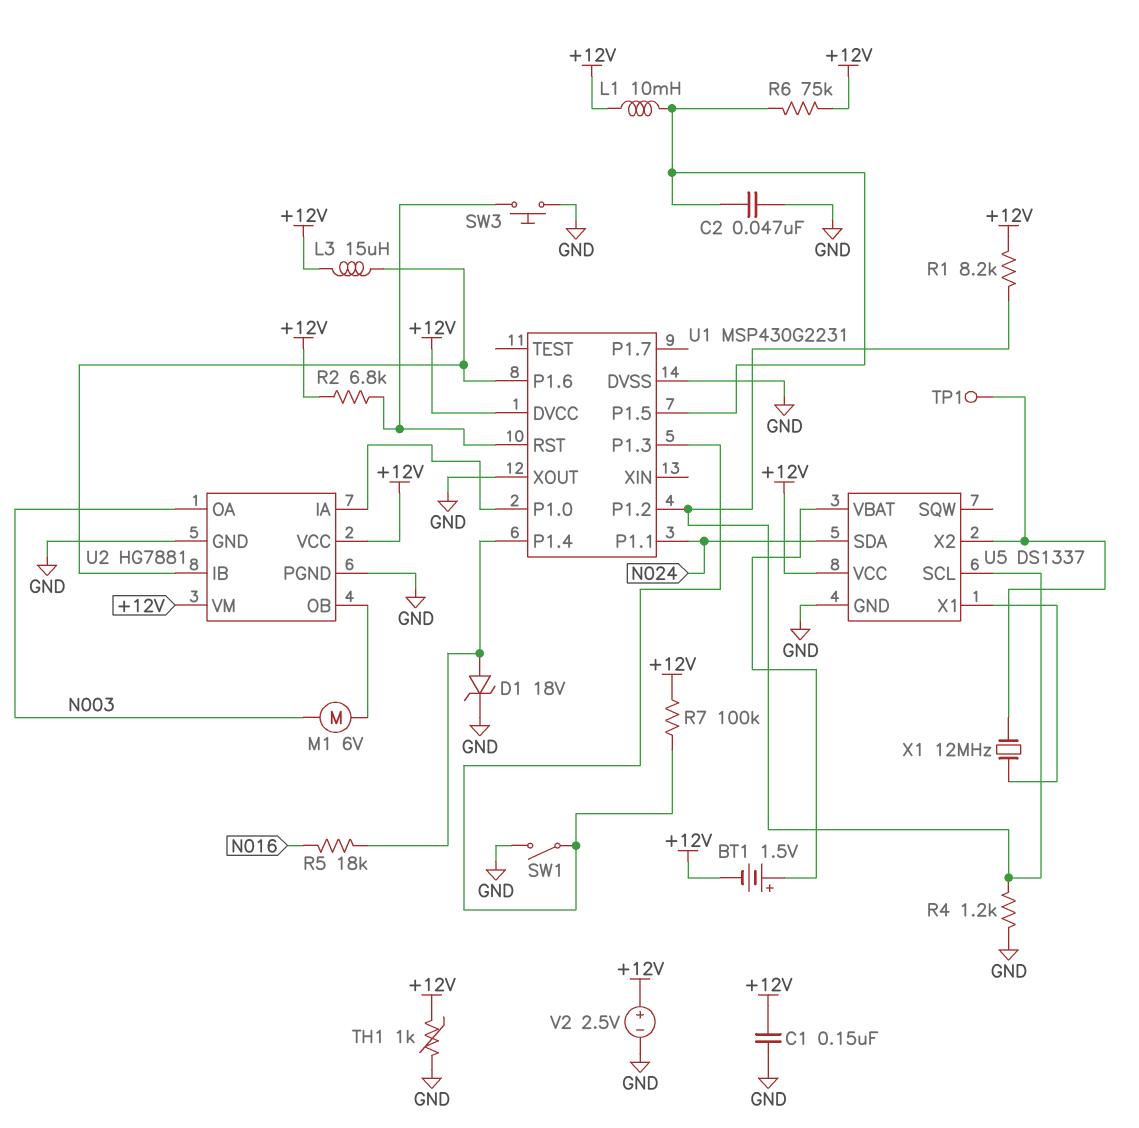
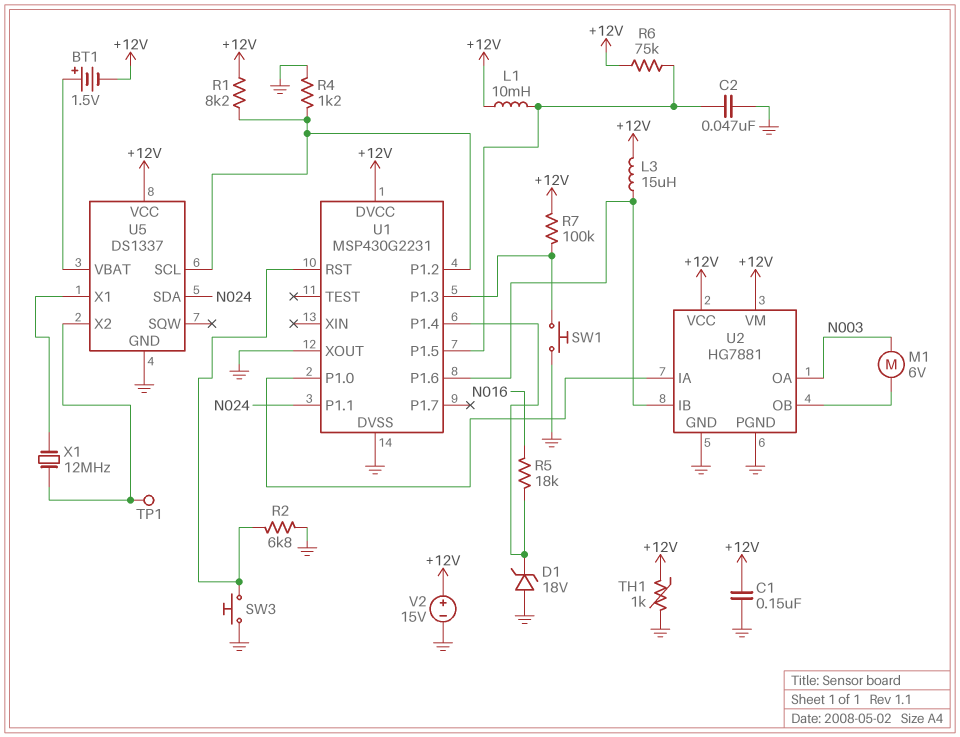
D1: zener 18V (A U1/P1.4, K GND) -> zener 18V (A GND, K U1/P1.4)
R2: 6.8k (+12V, U1/RST) -> 6.8k (GND, U1/RST)
SW1: switch (GND, U1/P1.3) -> button (GND, U1/P1.3)
V2: 2.5V (plus +12V, minus GND) -> 15V (plus +12V, minus GND)

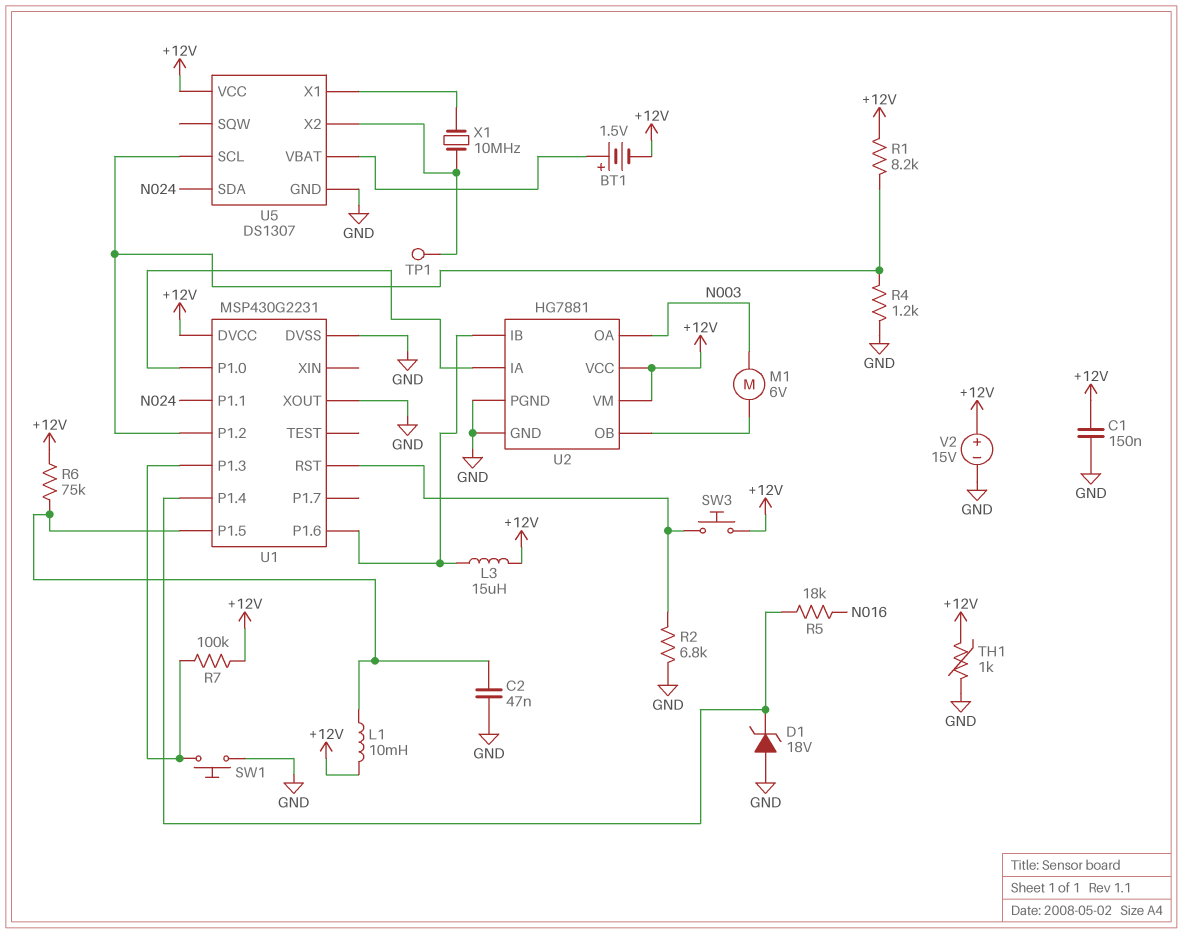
SW3: button (GND, U1/RST) -> button (+12V, U1/RST)
U5: DS1337 -> DS1307
X1: 12MHz (U5/X1, U5/X2) -> 10MHz (U5/X1, U5/X2)

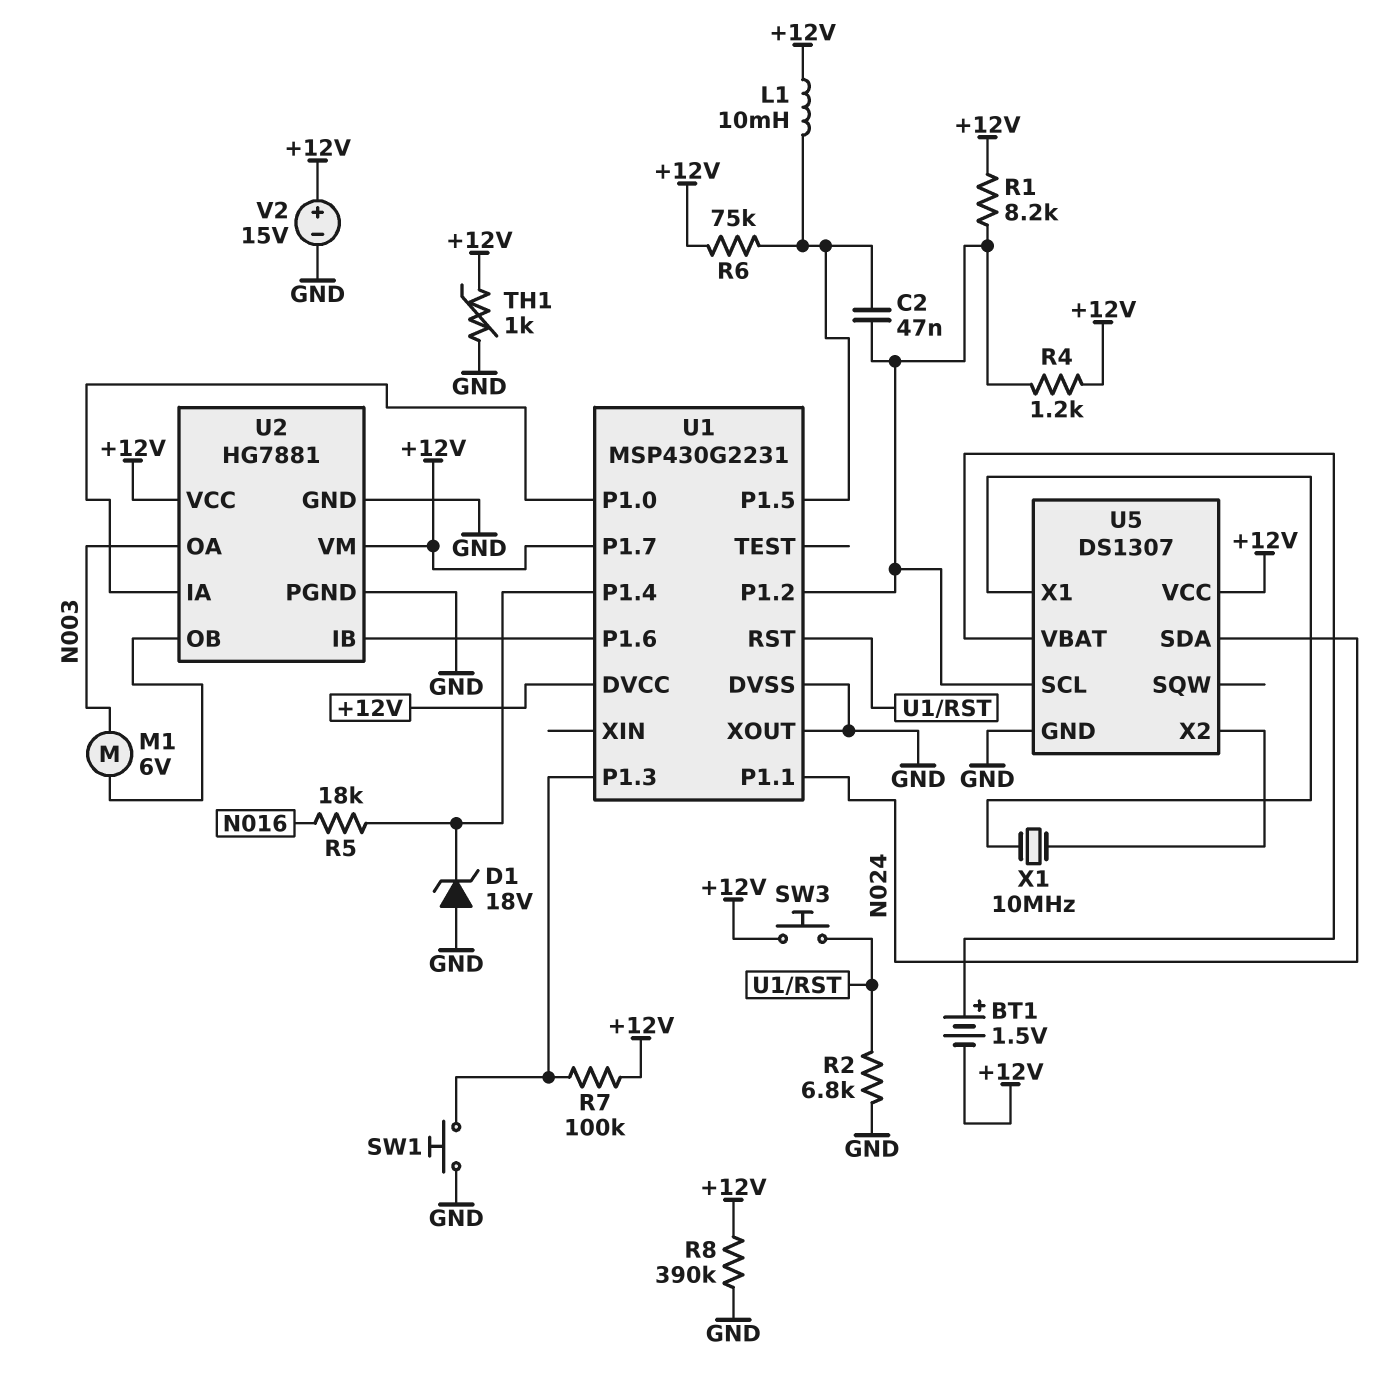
C1: 150nF (+12V, GND) -> none
C2: 47nF (GND, U1/P1.5) -> 47nF (U1/P1.2, U1/P1.5)
L3: 15uH (+12V, U1/P1.6) -> none
R4: 1.2k (GND, U1/P1.2) -> 1.2k (+12V, U1/P1.2)
R8: none -> 390k (+12V, GND)
TP1: test point (U5/X2) -> none
U1 pin P1.7: none -> +12V

